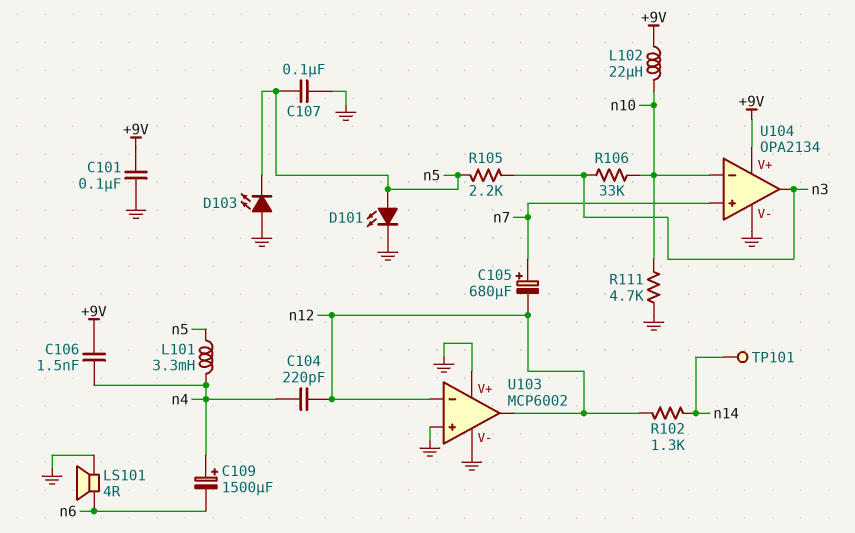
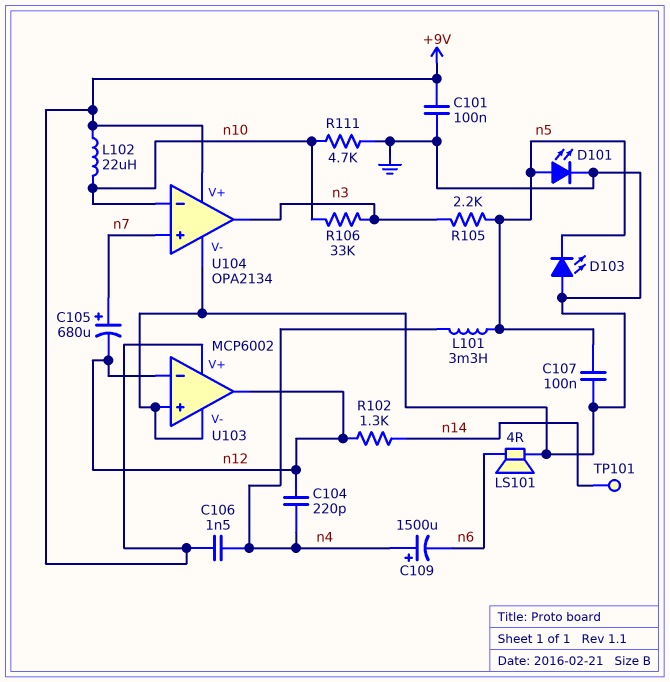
U103 pin V+: GND -> +9V

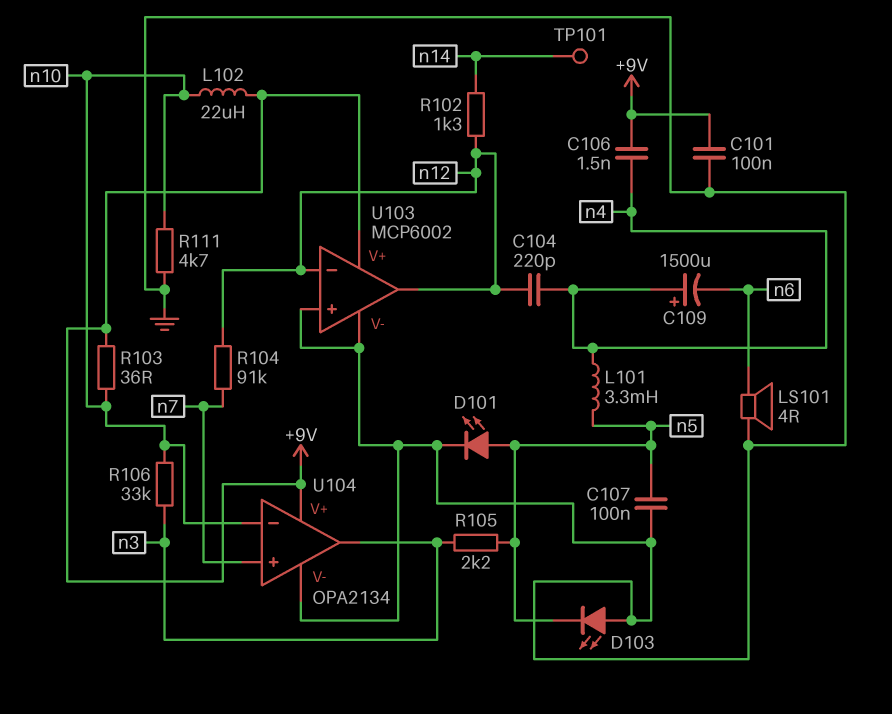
C105: 680uF (plus n7, minus n12) -> none
R103: none -> 36 (+9V, n10)
R104: none -> 91k (n7, n12)

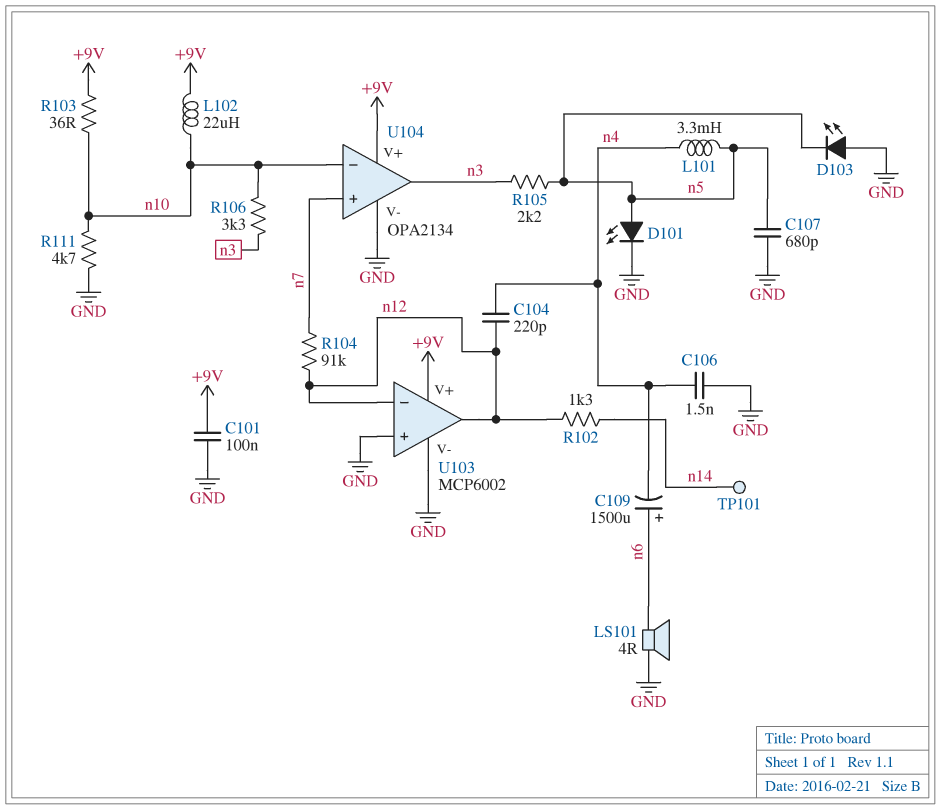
C106: 1.5nF (+9V, n4) -> 1.5nF (GND, n4)
C107: 100nF (GND, n5) -> 680pF (GND, n5)
C109: 1500uF (plus n4, minus n6) -> 1500uF (plus n6, minus n4)
R106: 33k (n3, n10) -> 3.3k (n3, n10)

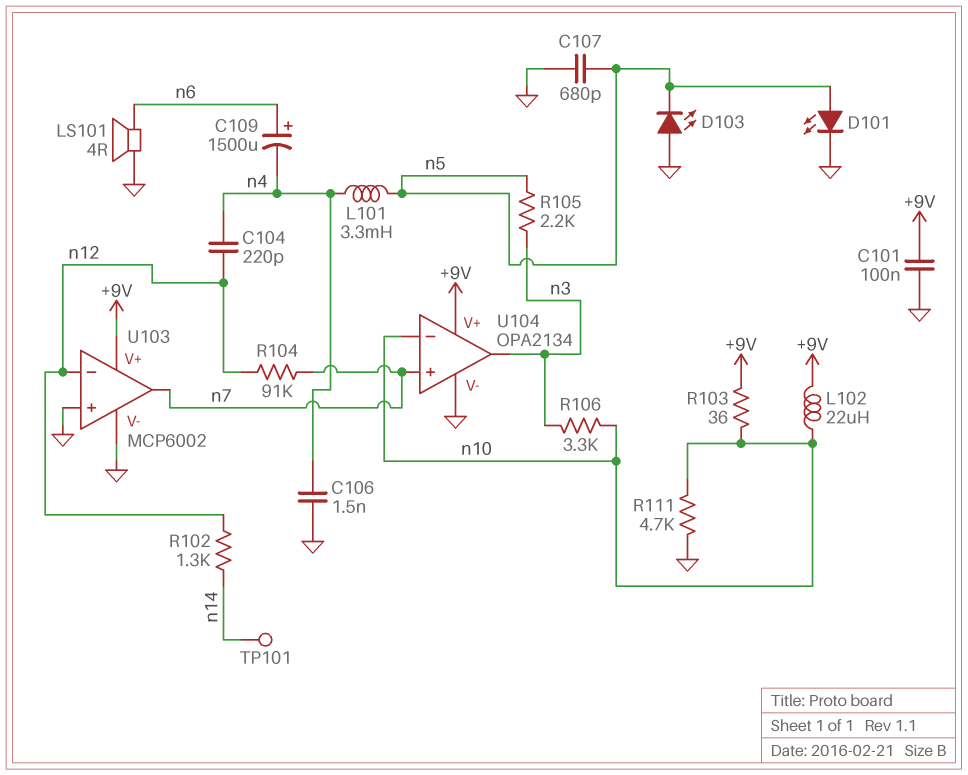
U103 pin out: n12 -> n7

